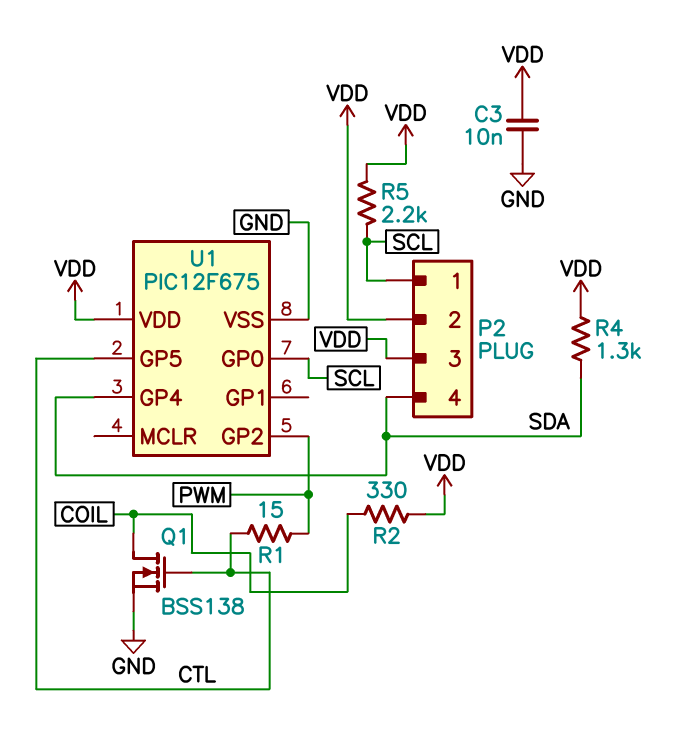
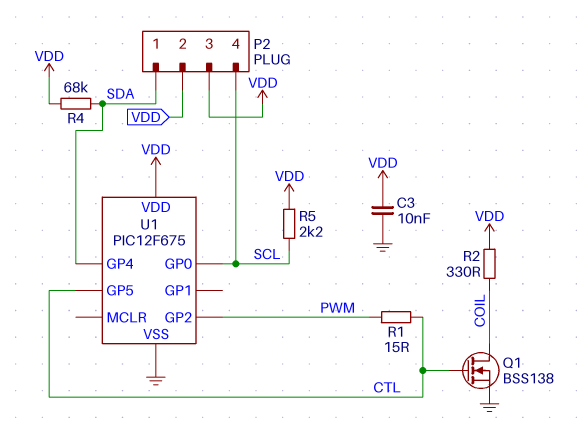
P2 pin 1: SCL -> SDA
P2 pin 4: SDA -> SCL
R4: 1.3k (SDA, VDD) -> 68k (SDA, VDD)

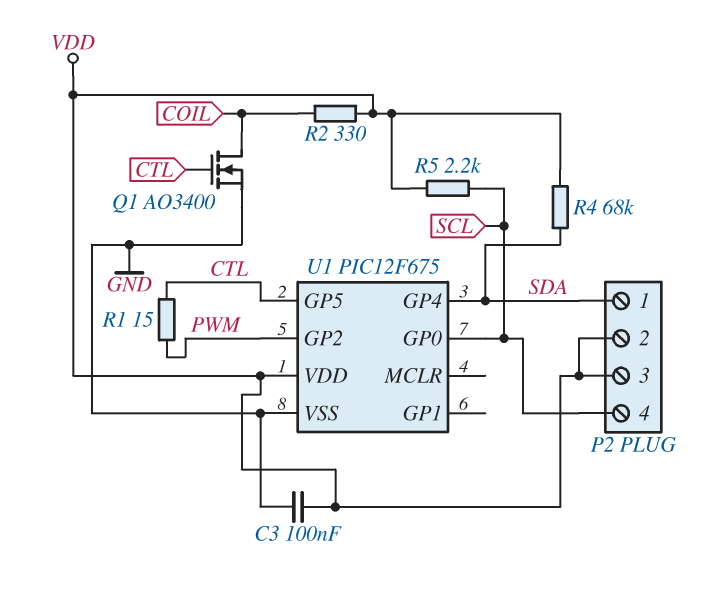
C3: 10nF (GND, VDD) -> 100nF (GND, VDD)
Q1: NMOS BSS138 (G CTL, D COIL, S GND) -> NMOS AO3400 (G CTL, D COIL, S GND)

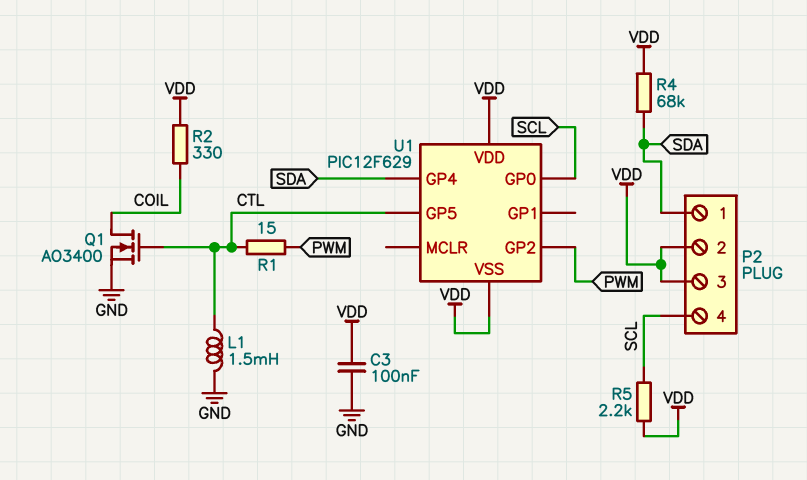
L1: none -> 1.5mH (CTL, GND)
U1: PIC12F675 -> PIC12F629
U1 pin VSS: GND -> VDD

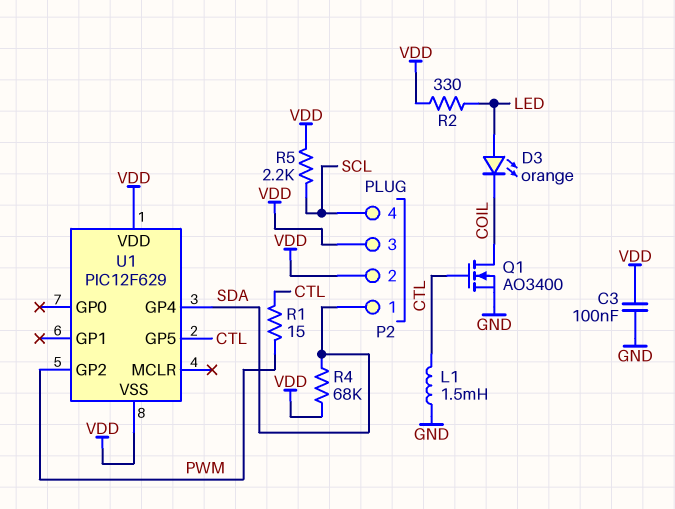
D3: none -> LED orange (A LED, K COIL)
R2: 330 (COIL, VDD) -> 330 (LED, VDD)
U1 pin GP0: SCL -> none

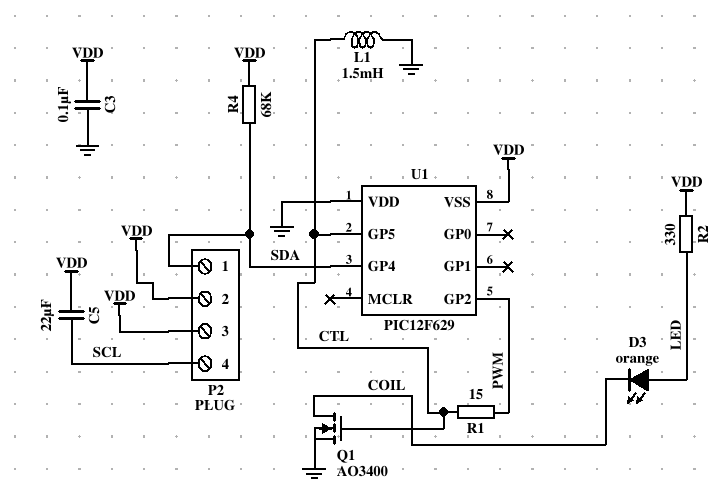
C5: none -> 22uF (SCL, VDD)
R5: 2.2k (SCL, VDD) -> none
U1 pin VDD: VDD -> GND

